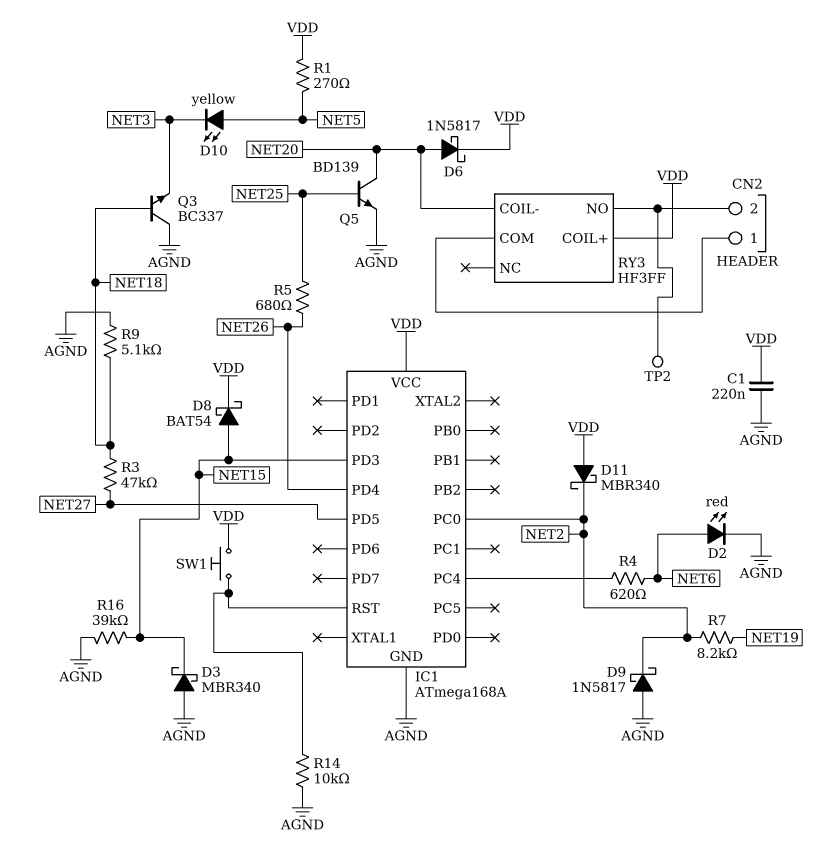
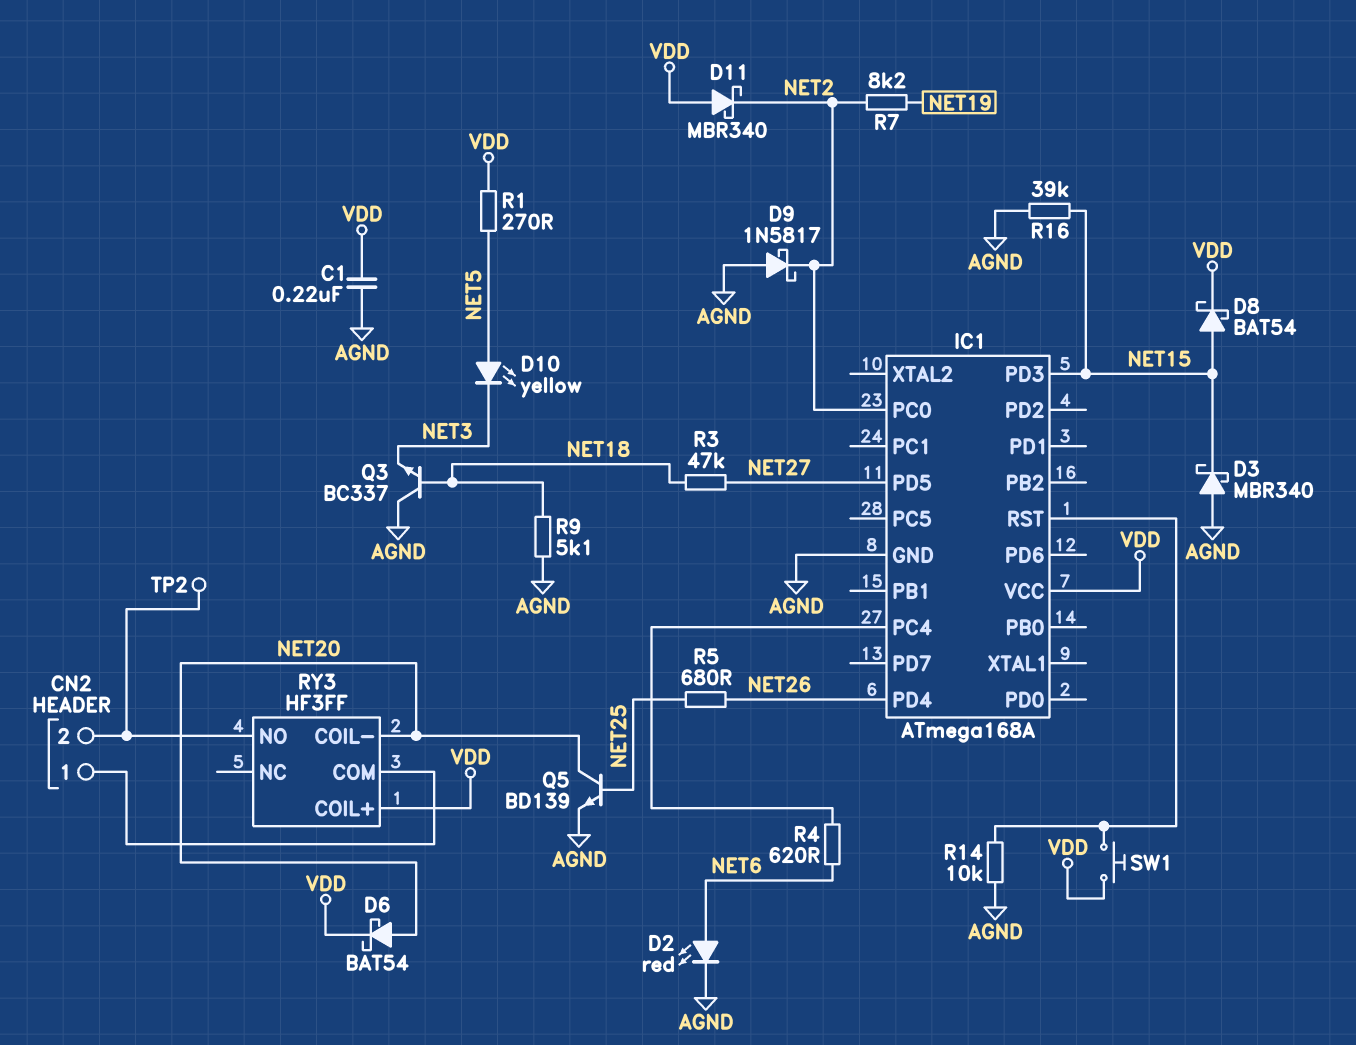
D6: schottky 1N5817 (A NET20, K VDD) -> schottky BAT54 (A NET20, K VDD)

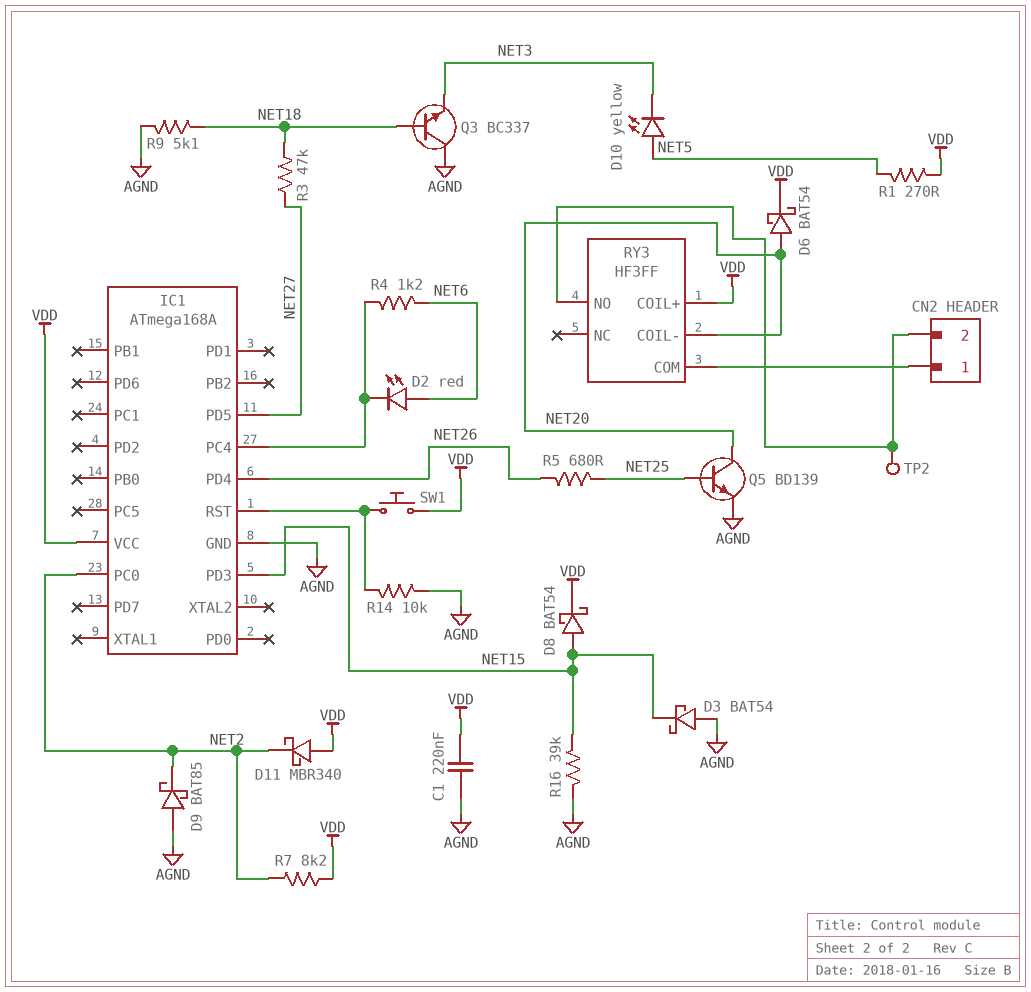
D2: LED red (A NET6, K AGND) -> LED red (A NET6, K IC1/PC4)
D3: schottky MBR340 (A AGND, K NET15) -> schottky BAT54 (A AGND, K NET15)
D9: schottky 1N5817 (A AGND, K NET2) -> schottky BAT85 (A AGND, K NET2)
R4: 620 (IC1/PC4, NET6) -> 1.2k (IC1/PC4, NET6)
R7: 8.2k (NET2, NET19) -> 8.2k (NET2, VDD)

